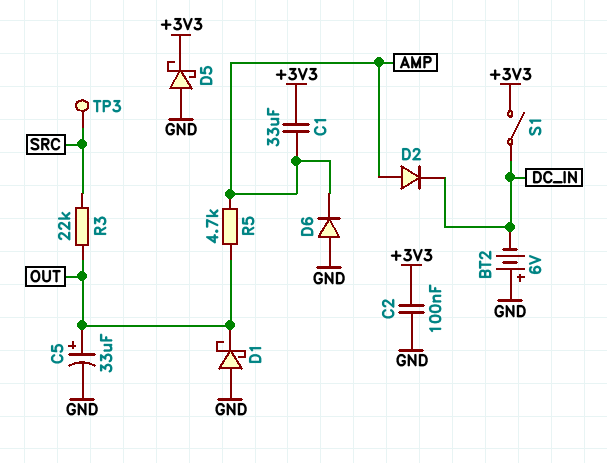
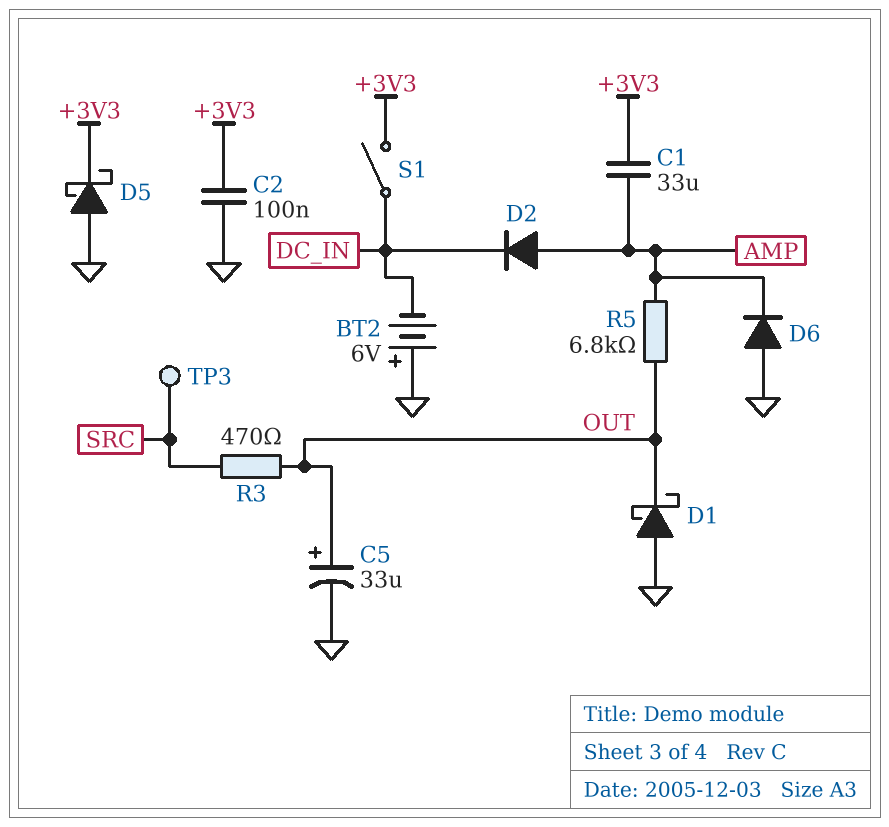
R3: 22k (OUT, SRC) -> 470 (OUT, SRC)
R5: 4.7k (AMP, OUT) -> 6.8k (AMP, OUT)

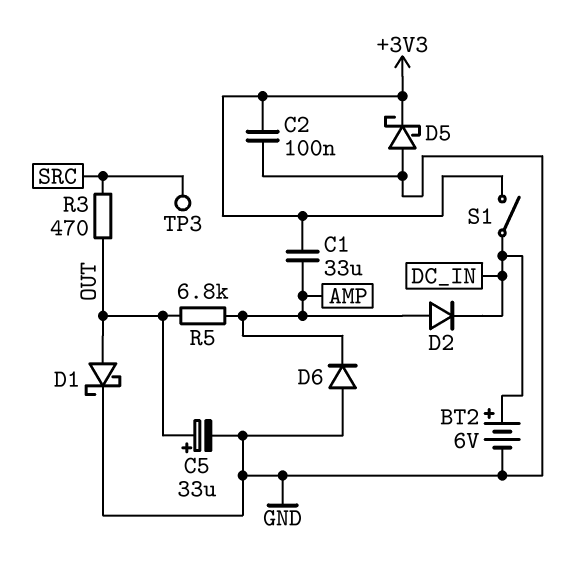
BT2: 6V (plus GND, minus DC_IN) -> 6V (plus DC_IN, minus GND)
D1: schottky (A GND, K OUT) -> schottky (A OUT, K GND)

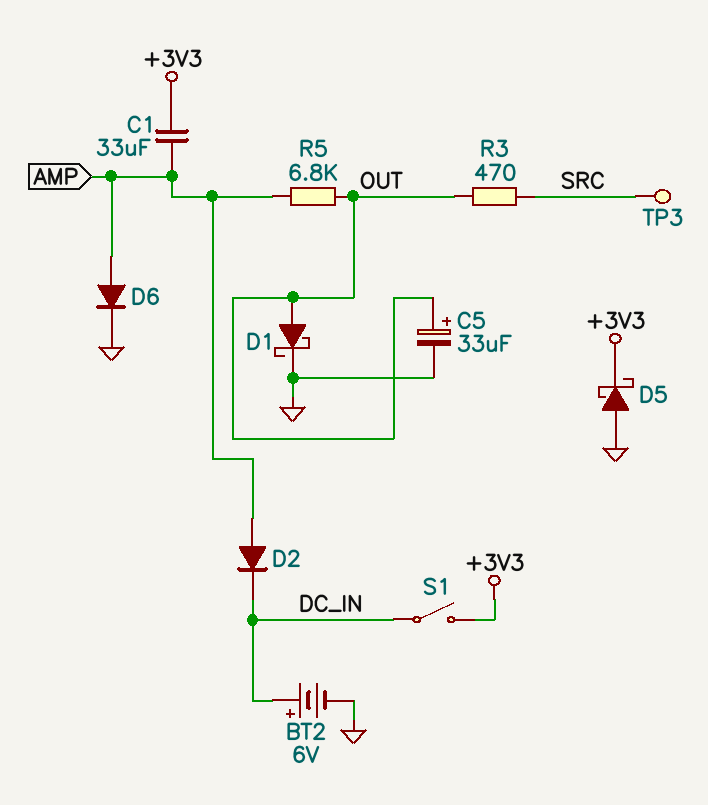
C2: 100nF (+3V3, GND) -> none
D6: diode (A GND, K AMP) -> diode (A AMP, K GND)

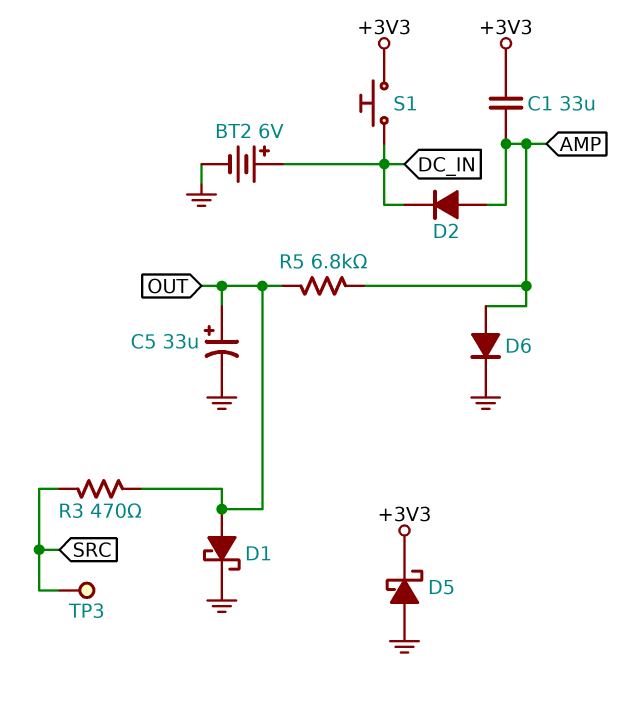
S1: switch (+3V3, DC_IN) -> button (+3V3, DC_IN)

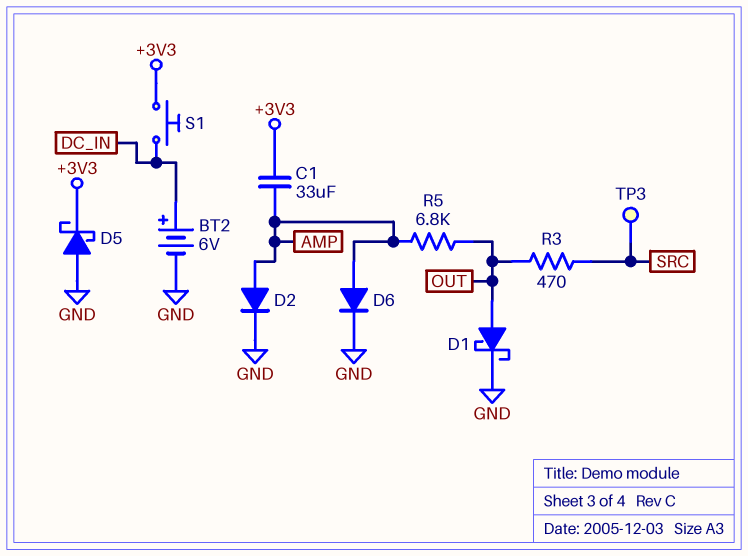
C5: 33uF (plus OUT, minus GND) -> none
D2: diode (A AMP, K DC_IN) -> diode (A AMP, K GND)

